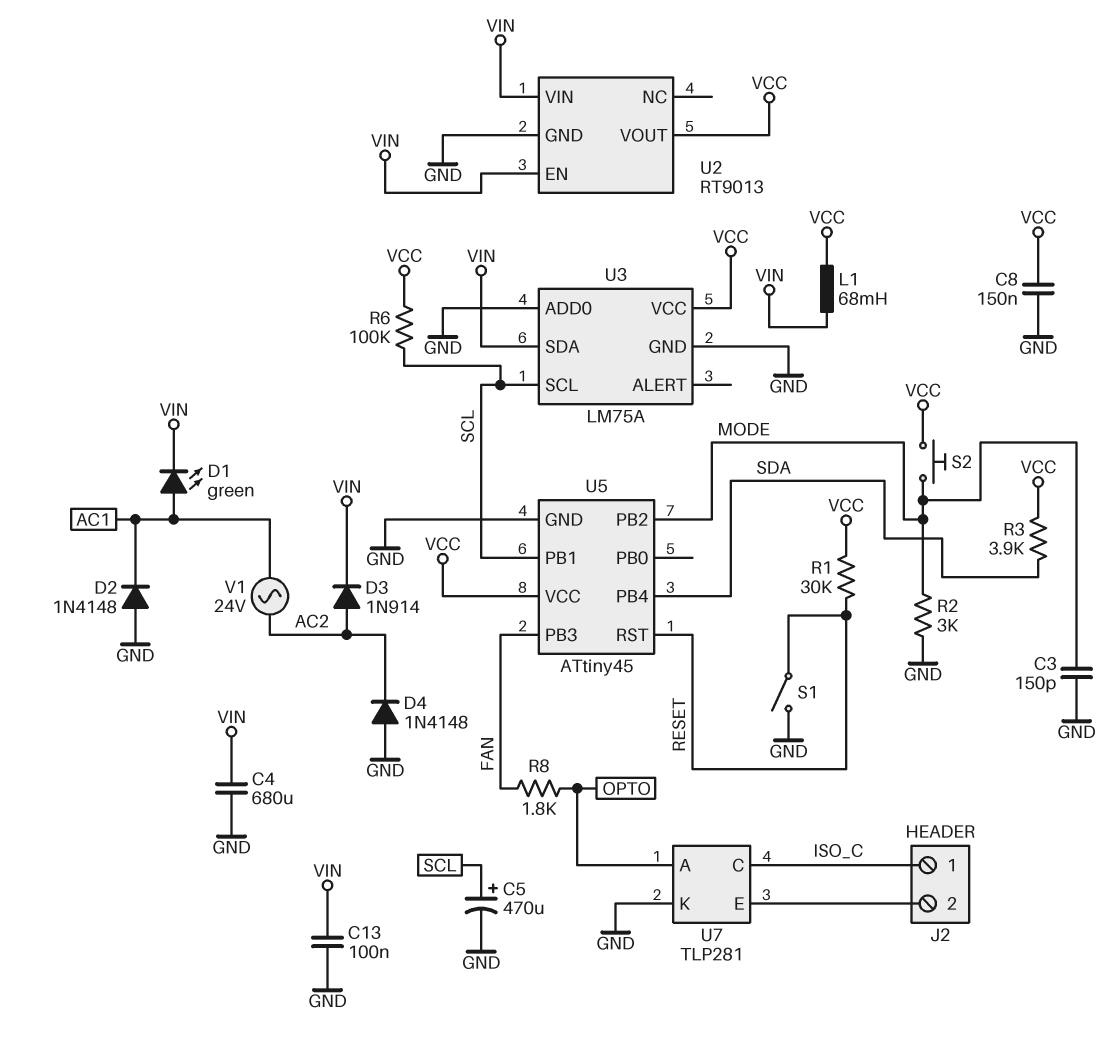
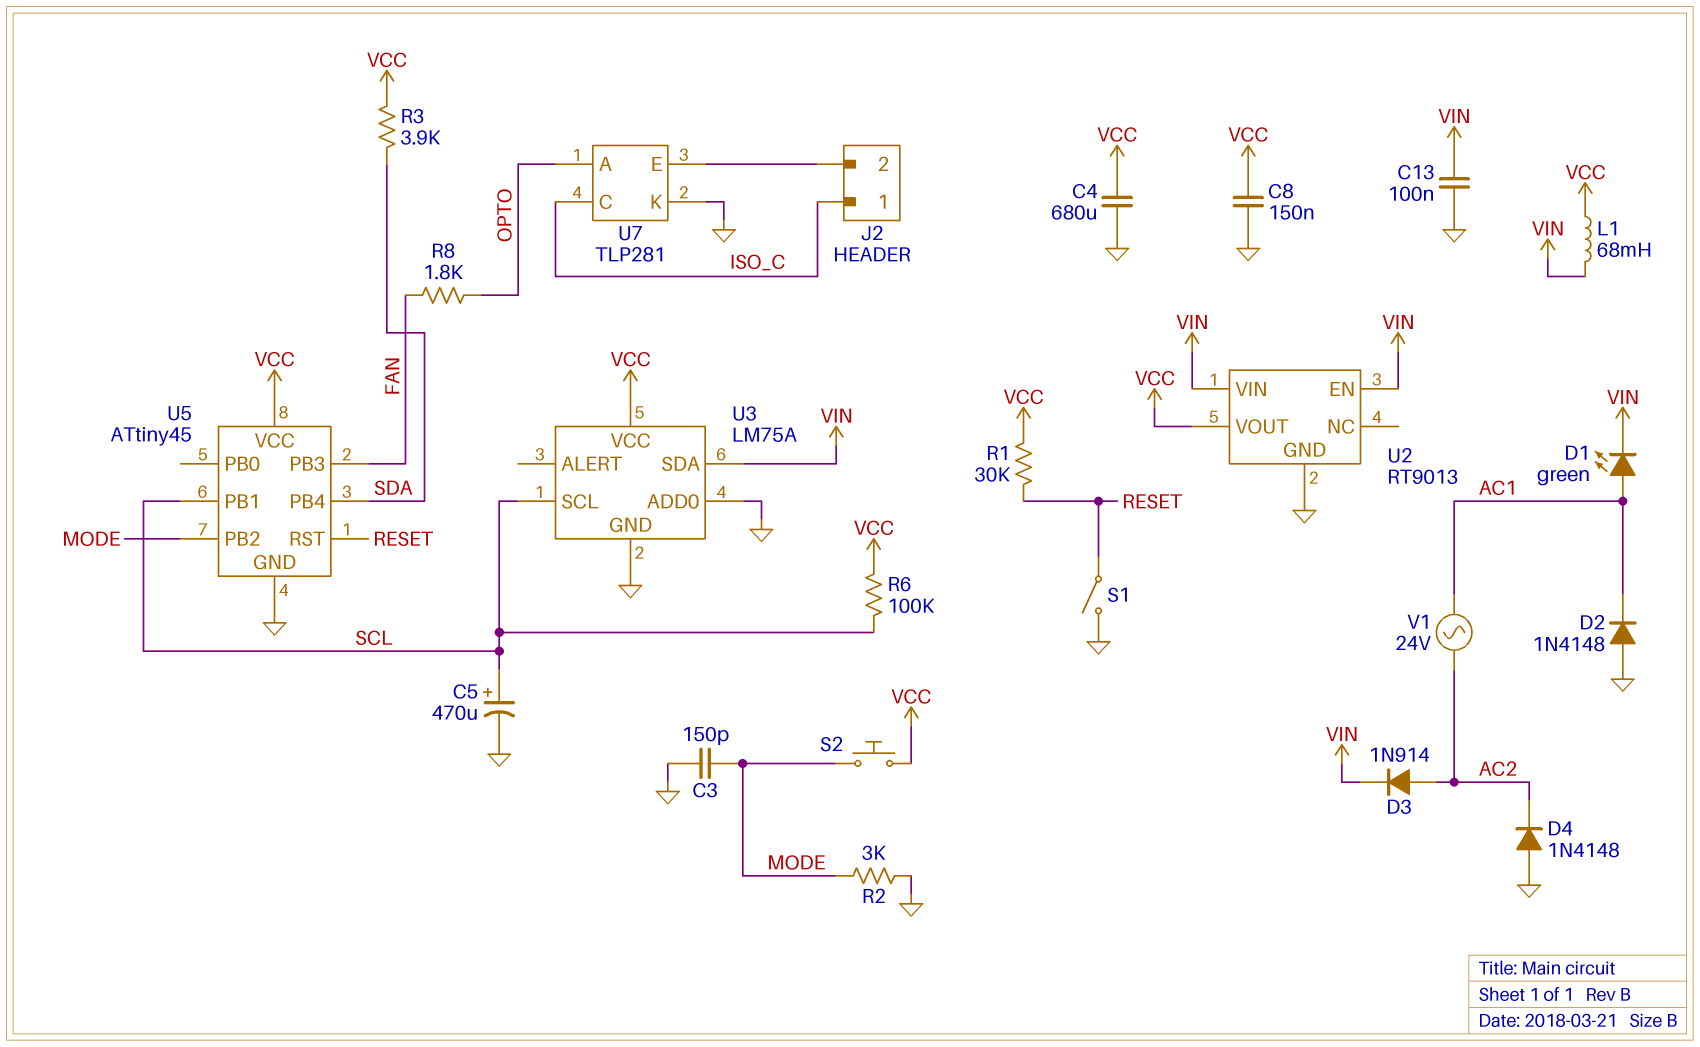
C4: 680uF (GND, VIN) -> 680uF (GND, VCC)

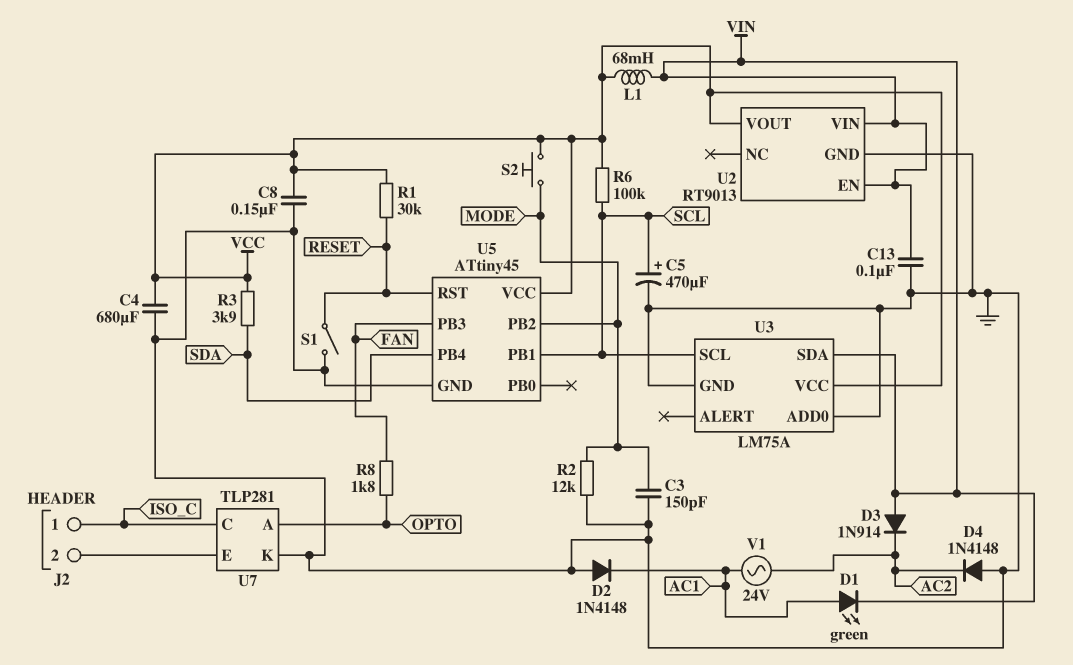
D3: diode 1N914 (A AC2, K VIN) -> diode 1N914 (A VIN, K AC2)
R2: 3k (GND, MODE) -> 12k (GND, MODE)

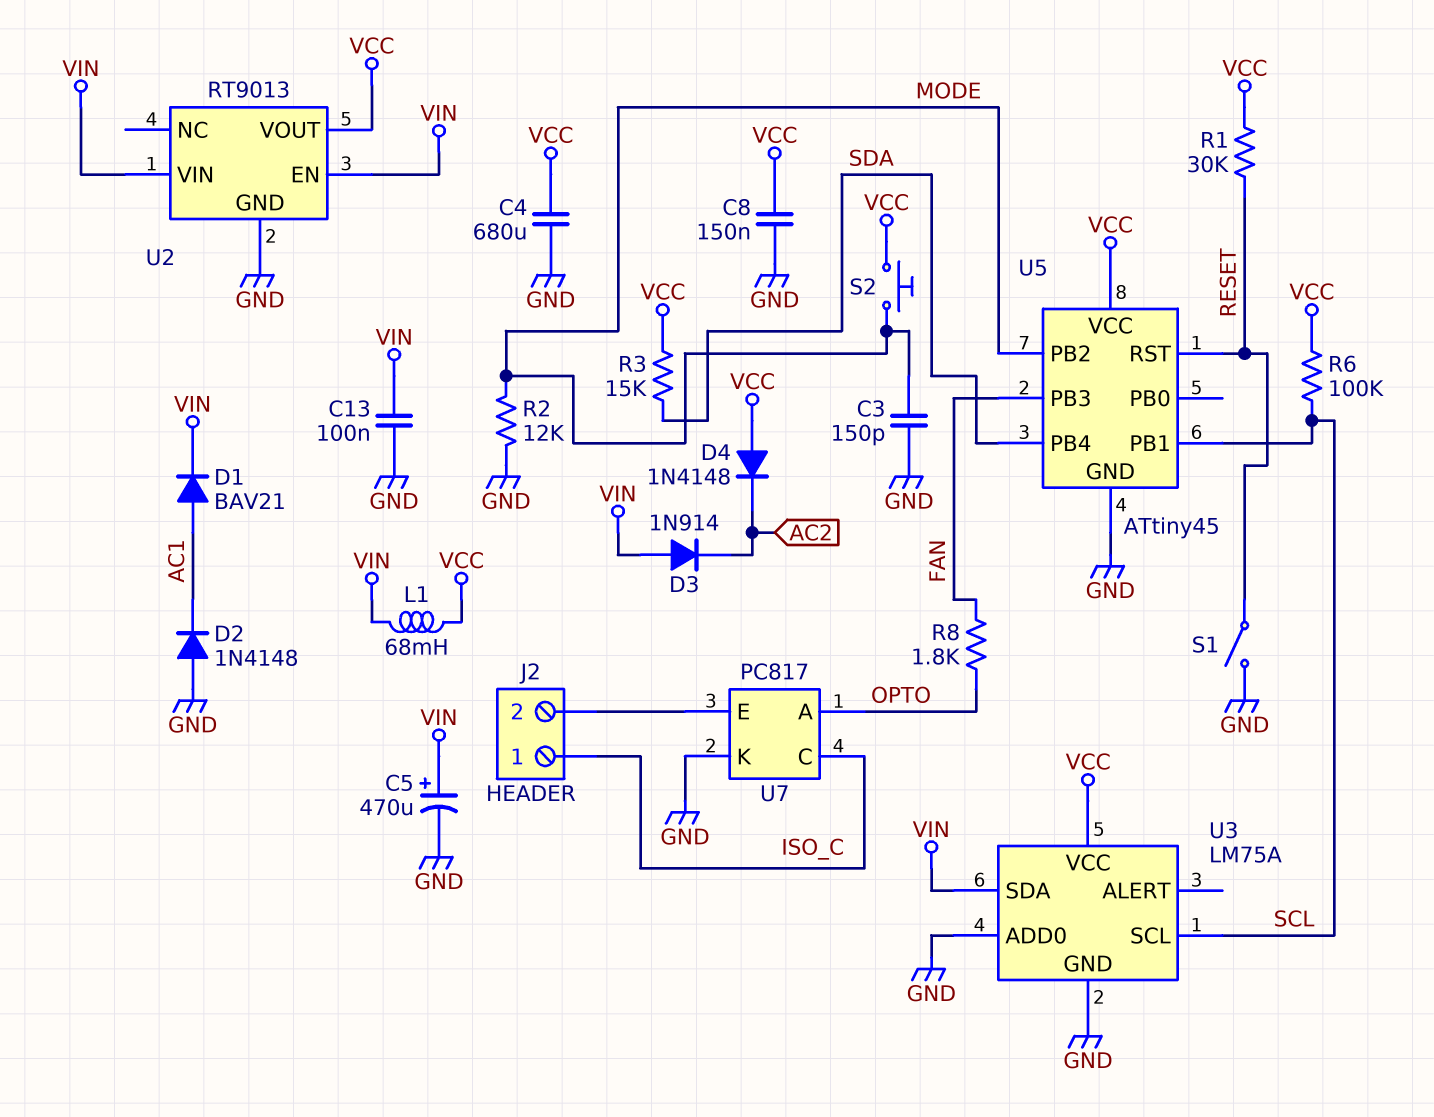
C5: 470uF (plus SCL, minus GND) -> 470uF (plus VIN, minus GND)
D1: LED green (A AC1, K VIN) -> diode BAV21 (A AC1, K VIN)
D4: diode 1N4148 (A GND, K AC2) -> diode 1N4148 (A VCC, K AC2)
R3: 3.9k (SDA, VCC) -> 15k (SDA, VCC)
U7: TLP281 -> PC817
V1: AC 24V (AC1, AC2) -> none

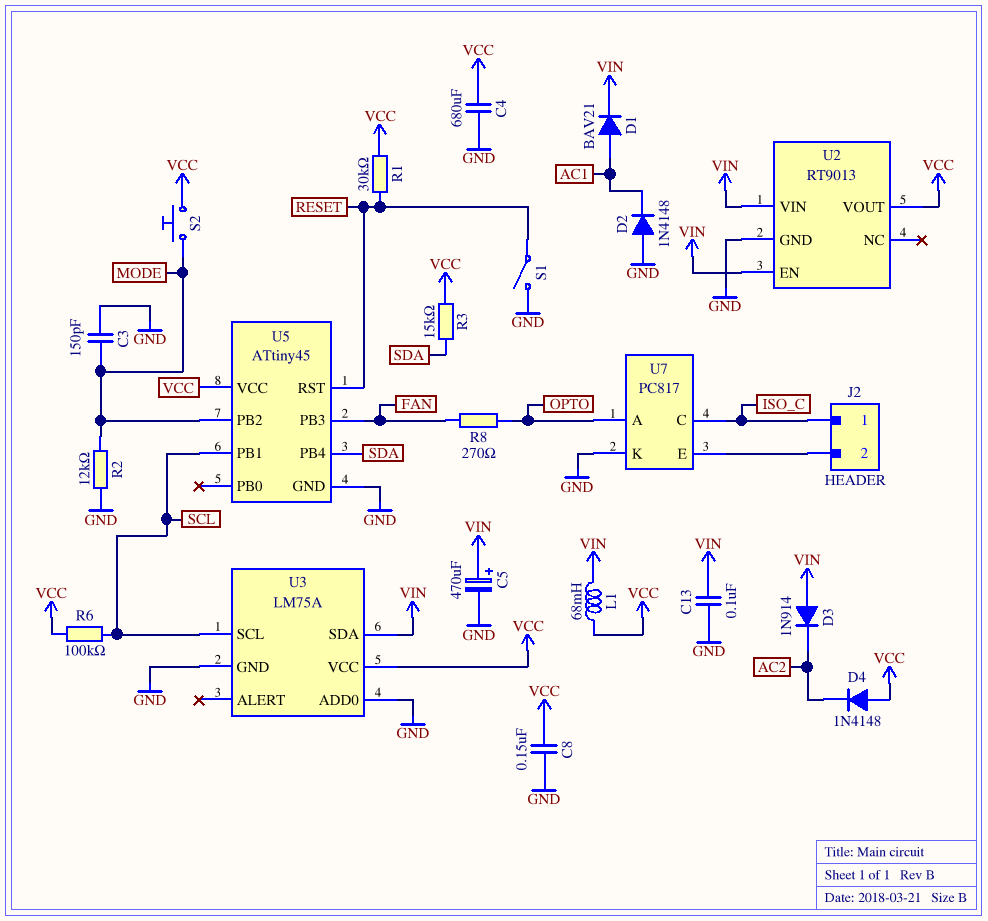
R8: 1.8k (FAN, OPTO) -> 270 (FAN, OPTO)

